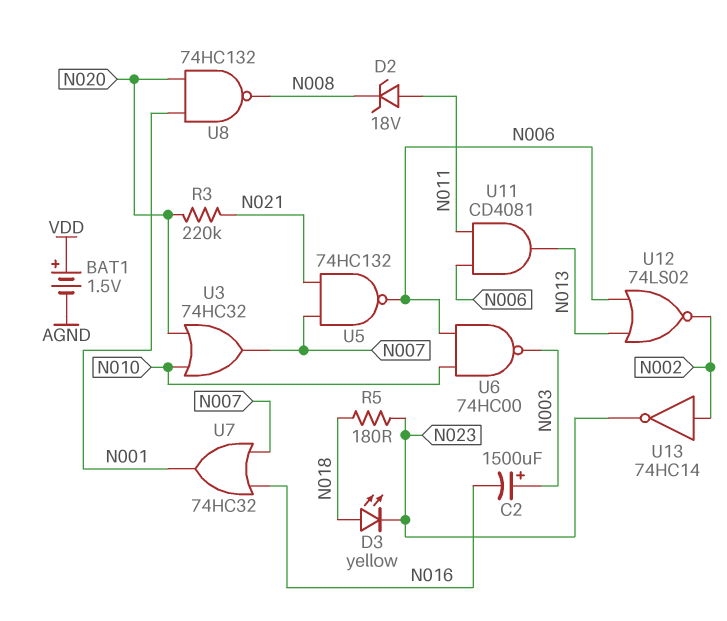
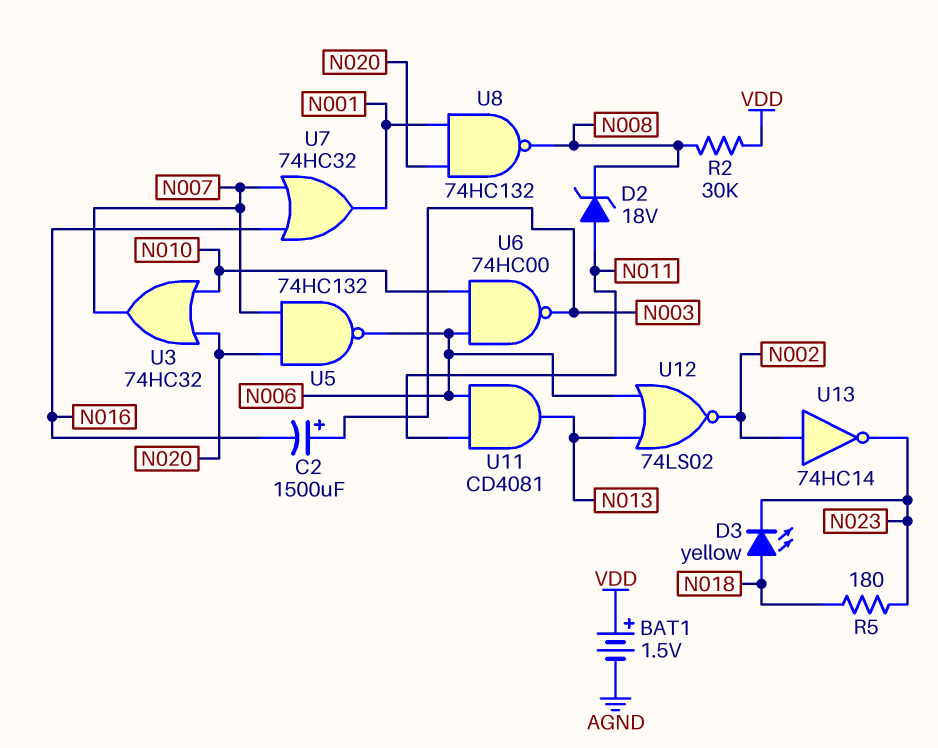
R2: none -> 30k (N008, VDD)
R3: 220k (N020, N021) -> none
U5: NAND 74HC132 (in N007, in N021, out N006) -> NAND 74HC132 (in N007, in N020, out N006)

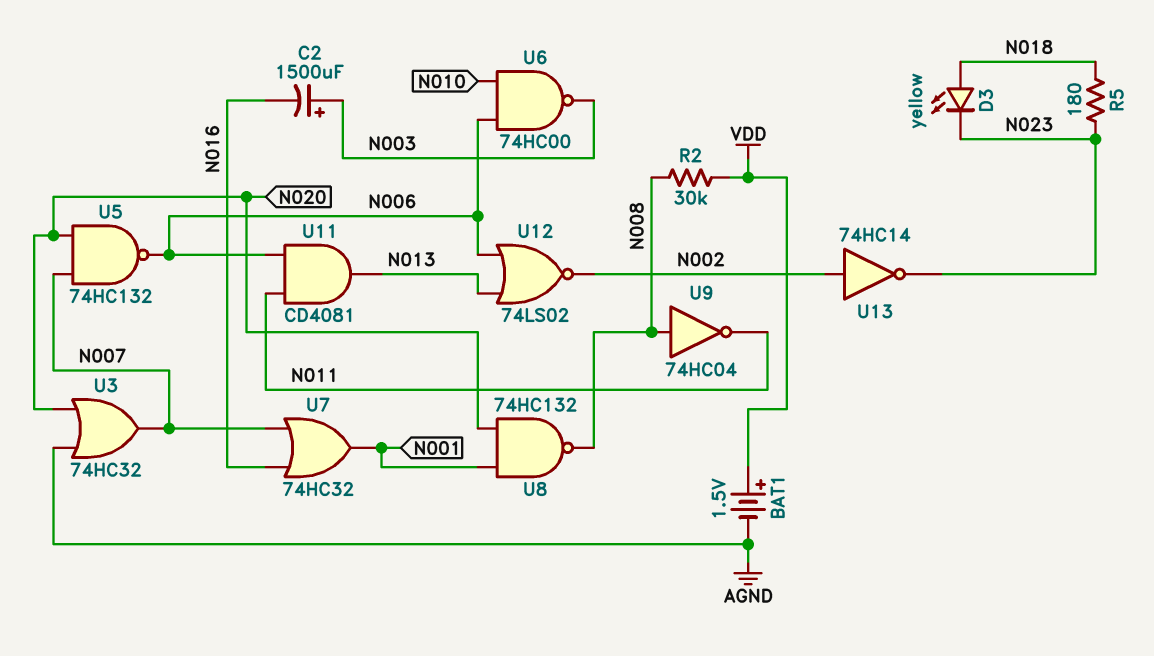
D2: zener 18V (A N011, K N008) -> none
U3: OR 74HC32 (in N010, in N020, out N007) -> OR 74HC32 (in AGND, in N020, out N007)
U9: none -> NOT 74HC04 (in N008, out N011)

